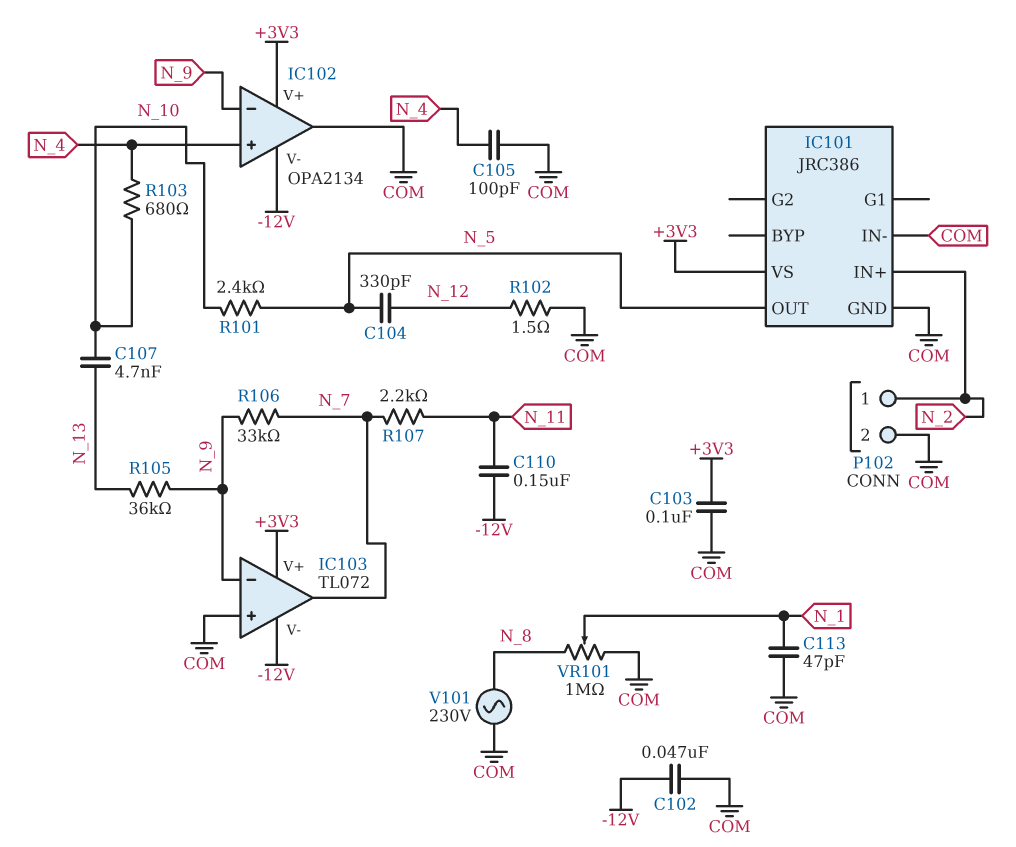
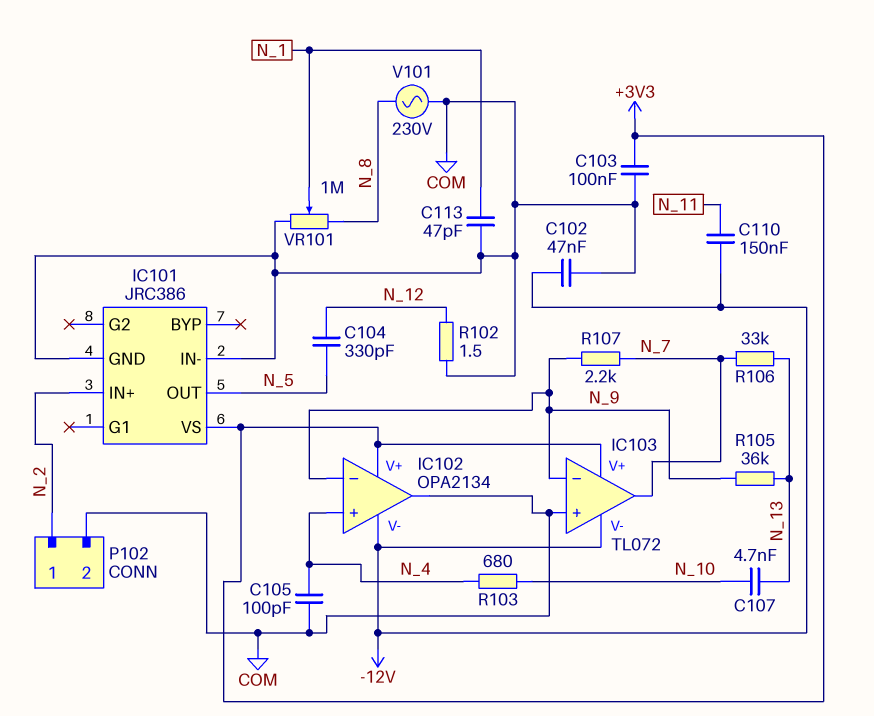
R101: 2.4k (N_5, N_10) -> none
R106: 33k (N_7, N_9) -> 33k (N_7, N_13)
R107: 2.2k (N_7, N_11) -> 2.2k (N_7, N_9)

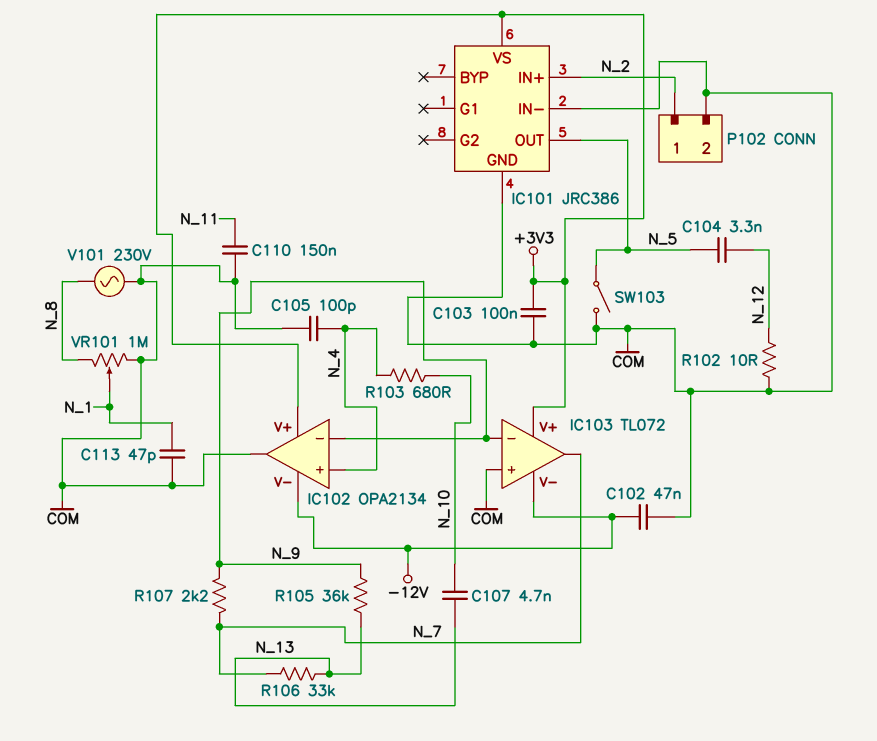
C104: 330pF (N_5, N_12) -> 3.3nF (N_5, N_12)
C110: 150nF (-12V, N_11) -> 150nF (COM, N_11)
R102: 1.5 (COM, N_12) -> 10 (COM, N_12)
SW103: none -> switch (COM, N_5)

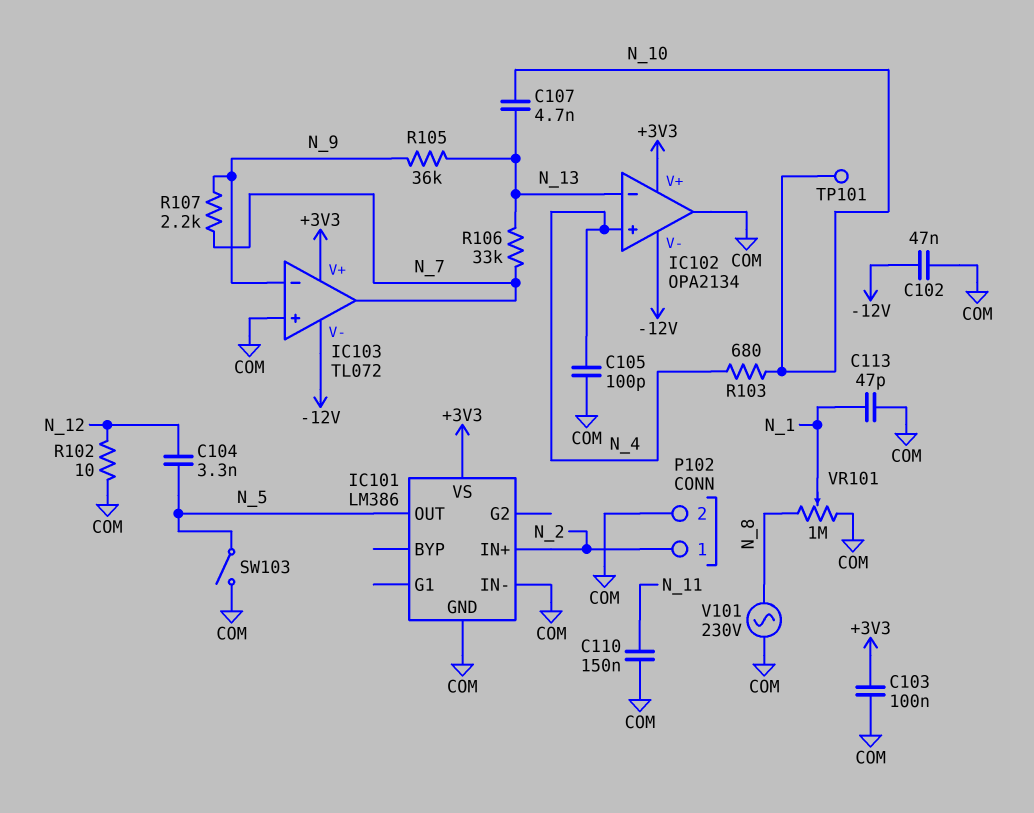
IC101: JRC386 -> LM386
IC102 pin in-: N_9 -> N_13
TP101: none -> test point (N_10)

